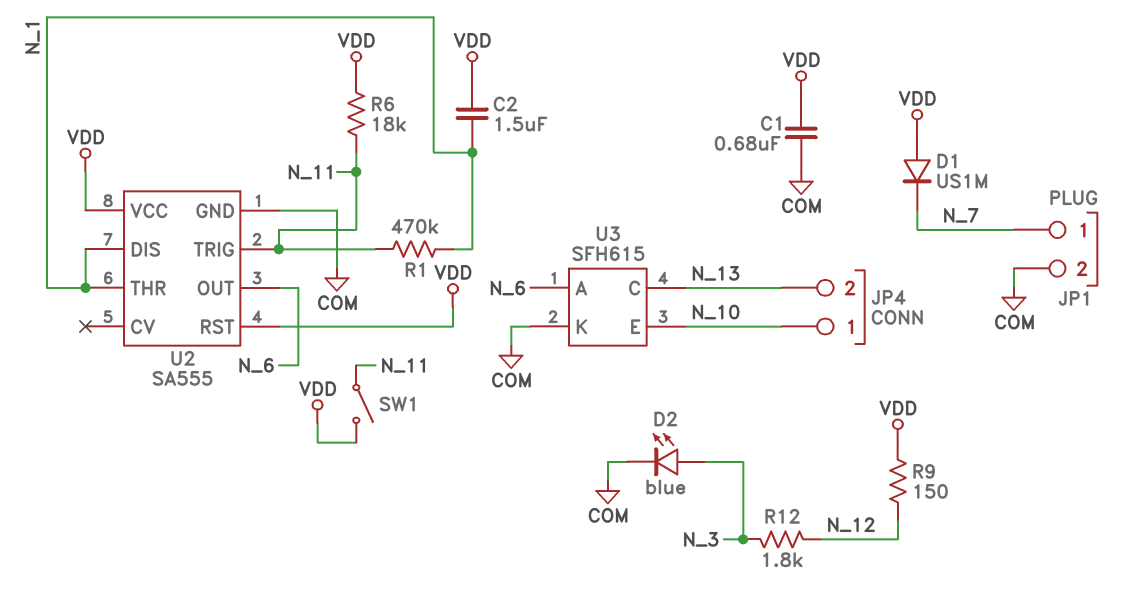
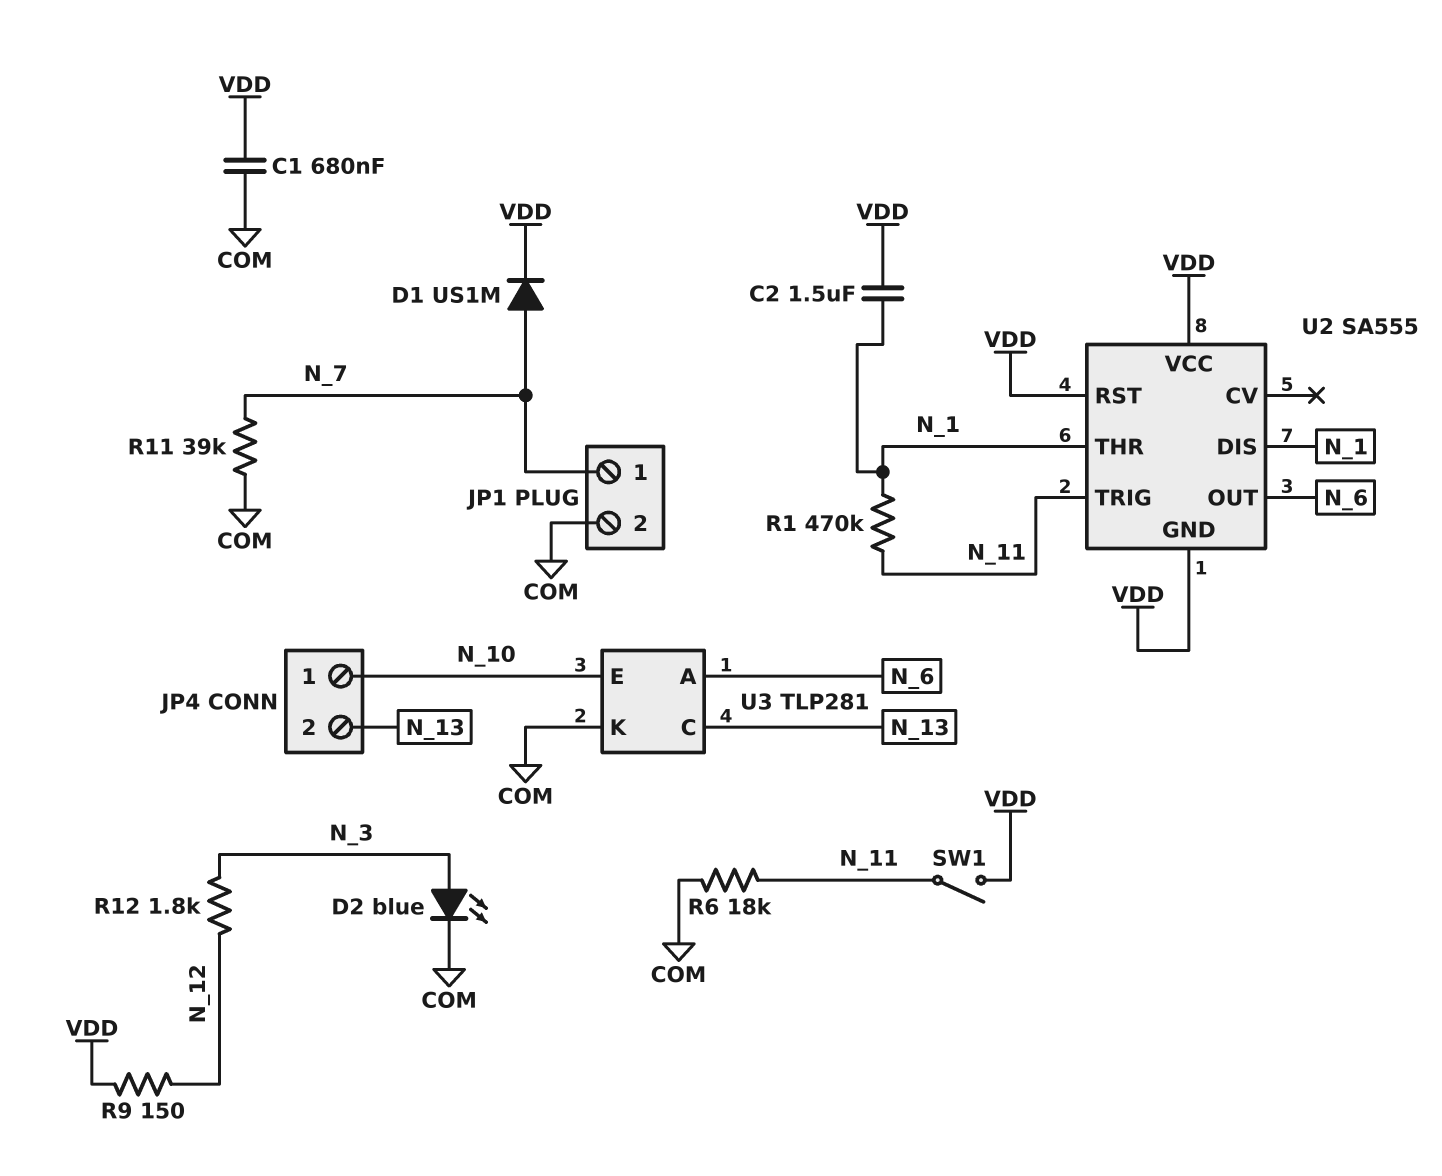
D1: diode US1M (A VDD, K N_7) -> diode US1M (A N_7, K VDD)
R6: 18k (N_11, VDD) -> 18k (COM, N_11)
R11: none -> 39k (COM, N_7)
U2 pin GND: COM -> VDD
U3: SFH615 -> TLP281

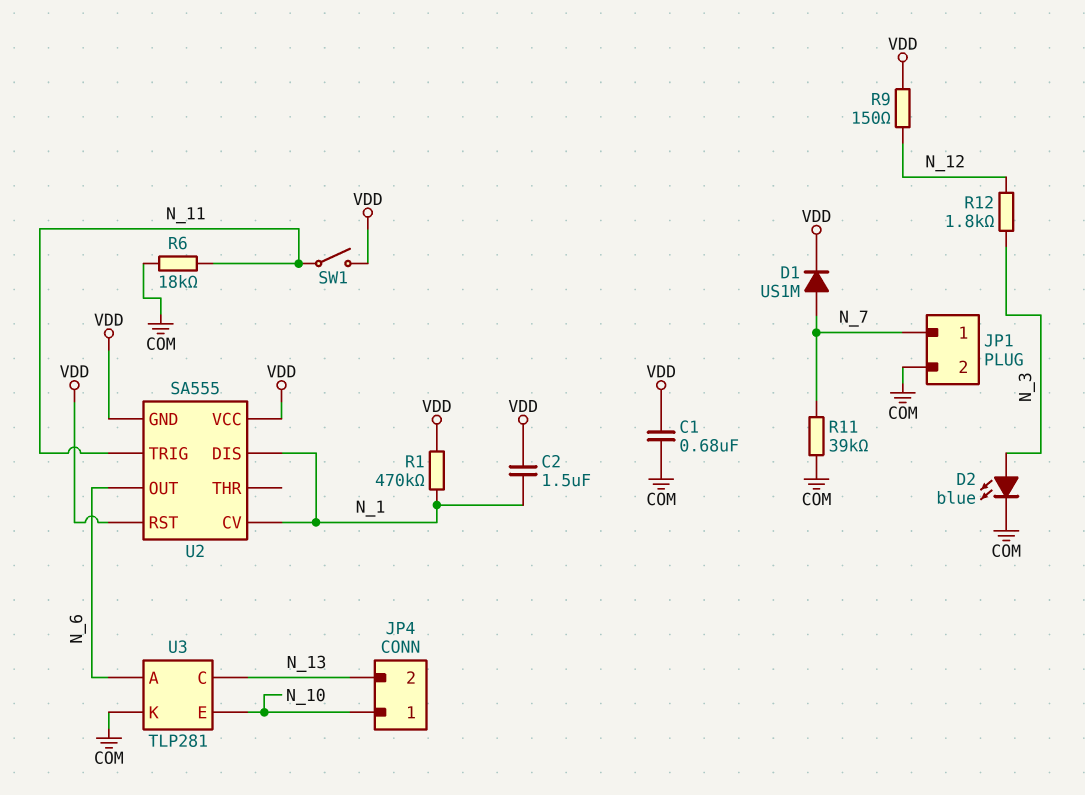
R1: 470k (N_1, N_11) -> 470k (N_1, VDD)
U2 pin CV: none -> N_1
U2 pin THR: N_1 -> none

